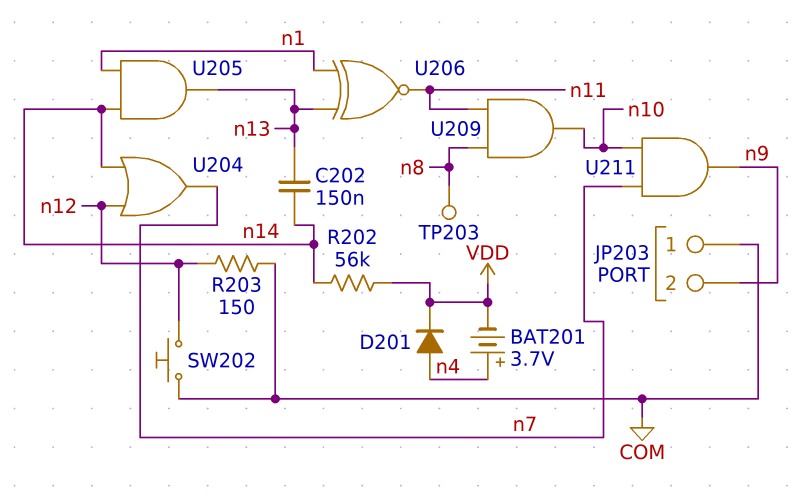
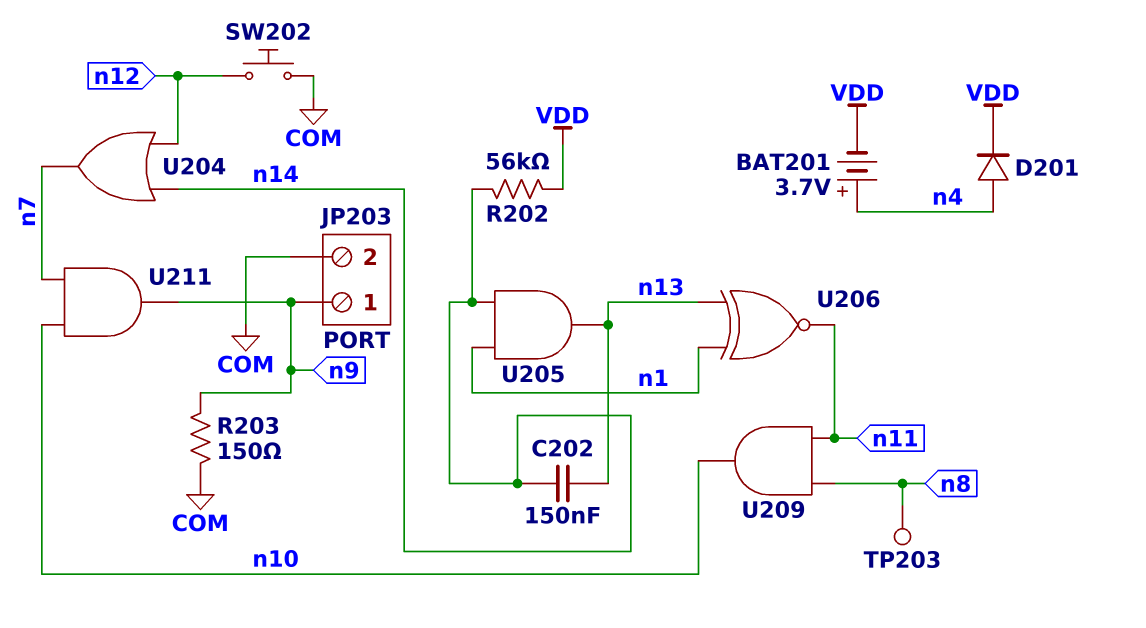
JP203 pin 1: COM -> n9
JP203 pin 2: n9 -> COM
R203: 150 (COM, n12) -> 150 (COM, n9)

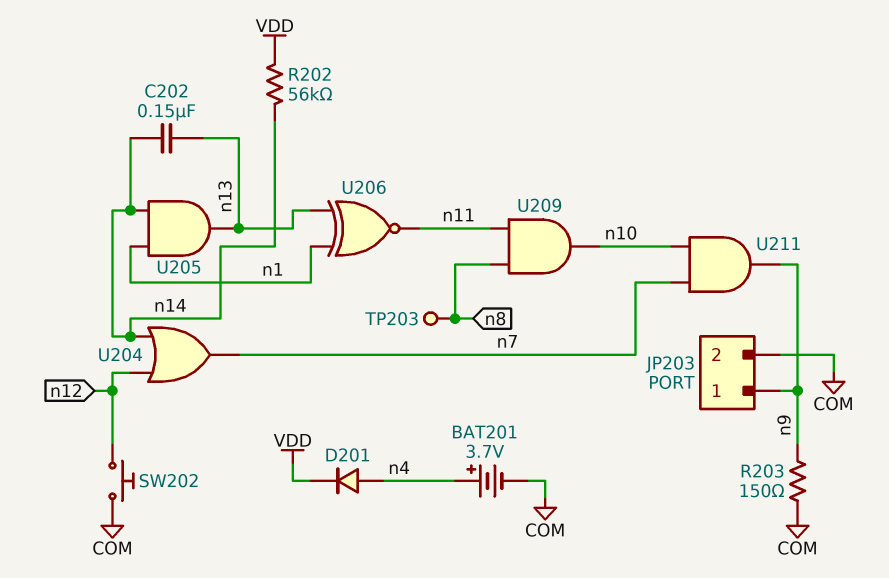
BAT201: 3.7V (plus n4, minus VDD) -> 3.7V (plus n4, minus COM)

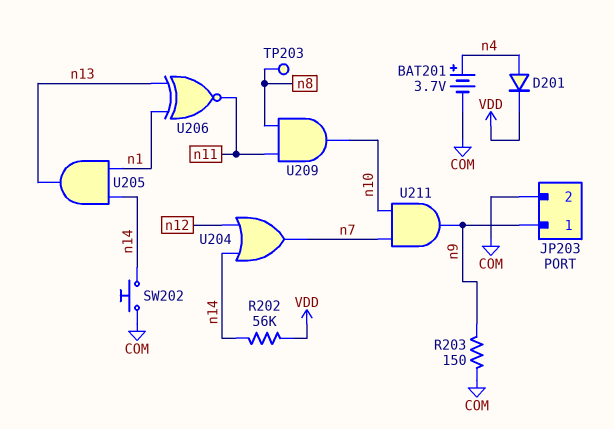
C202: 150nF (n13, n14) -> none
SW202: button (COM, n12) -> button (COM, n14)

